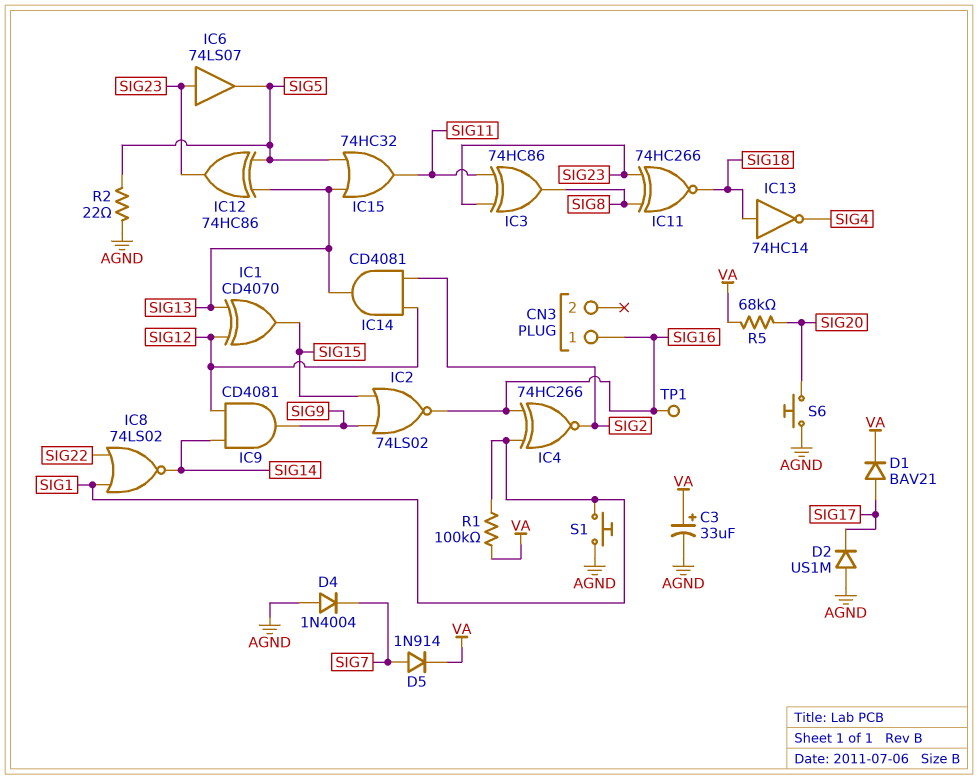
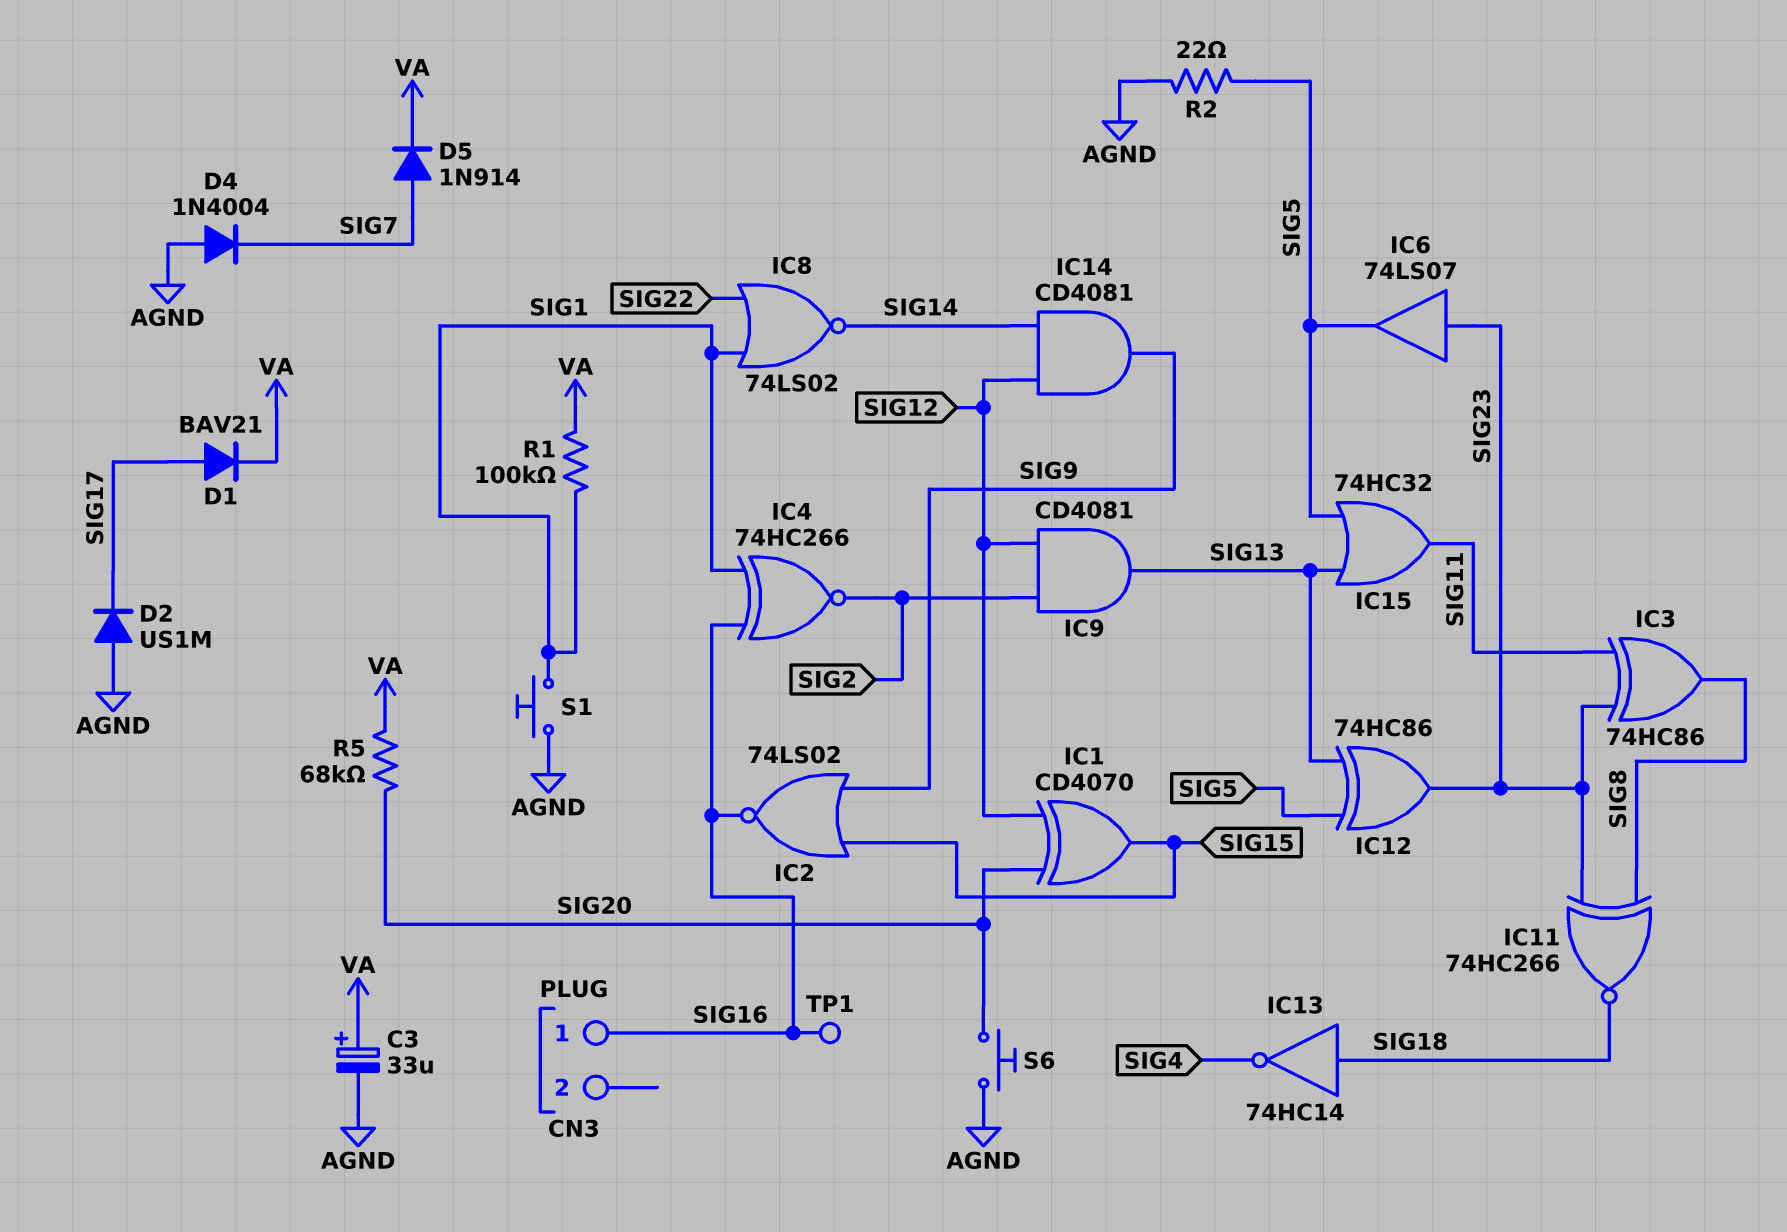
IC1: XOR CD4070 (in SIG12, in SIG13, out SIG15) -> XOR CD4070 (in SIG12, in SIG20, out SIG15)
IC9: AND CD4081 (in SIG12, in SIG14, out SIG9) -> AND CD4081 (in SIG2, in SIG12, out SIG13)
IC14: AND CD4081 (in SIG2, in SIG12, out SIG13) -> AND CD4081 (in SIG12, in SIG14, out SIG9)

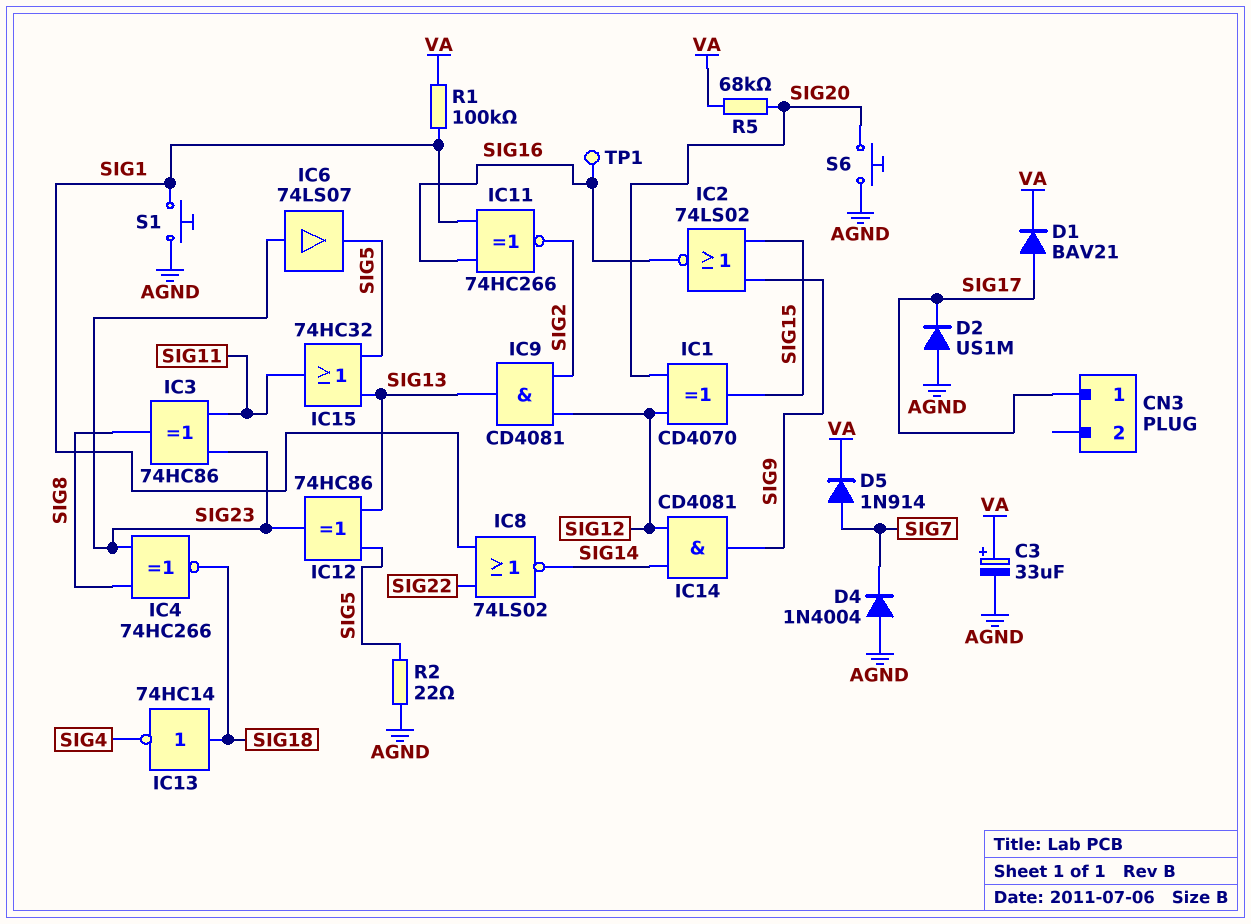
CN3 pin 1: SIG16 -> SIG17
IC4: XNOR 74HC266 (in SIG1, in SIG16, out SIG2) -> XNOR 74HC266 (in SIG8, in SIG23, out SIG18)
IC11: XNOR 74HC266 (in SIG8, in SIG23, out SIG18) -> XNOR 74HC266 (in SIG1, in SIG16, out SIG2)

